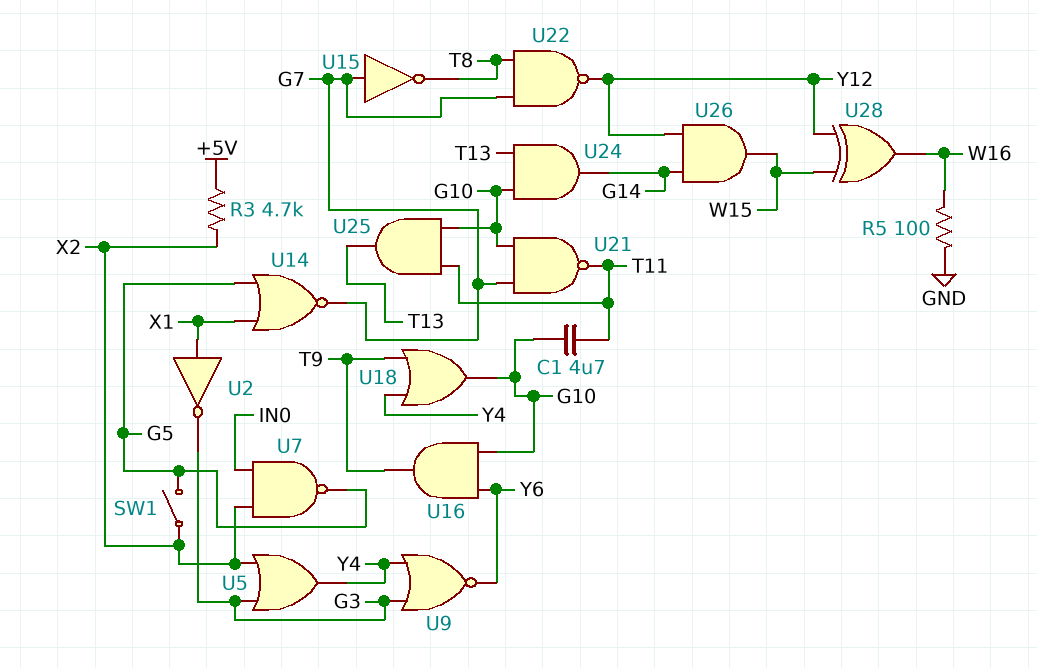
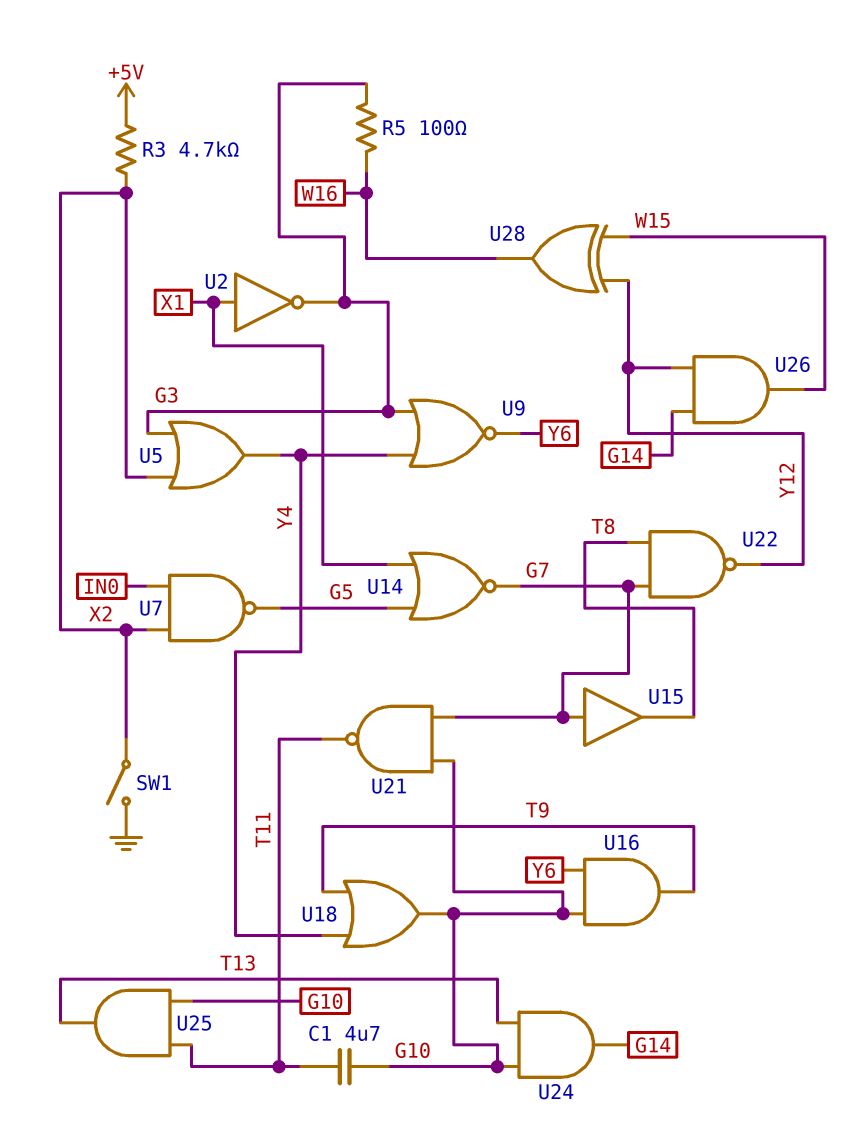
R5: 100 (GND, W16) -> 100 (G3, W16)
SW1: switch (G5, X2) -> switch (GND, X2)
U15: NOT (in G7, out T8) -> buffer (in G7, out T8)

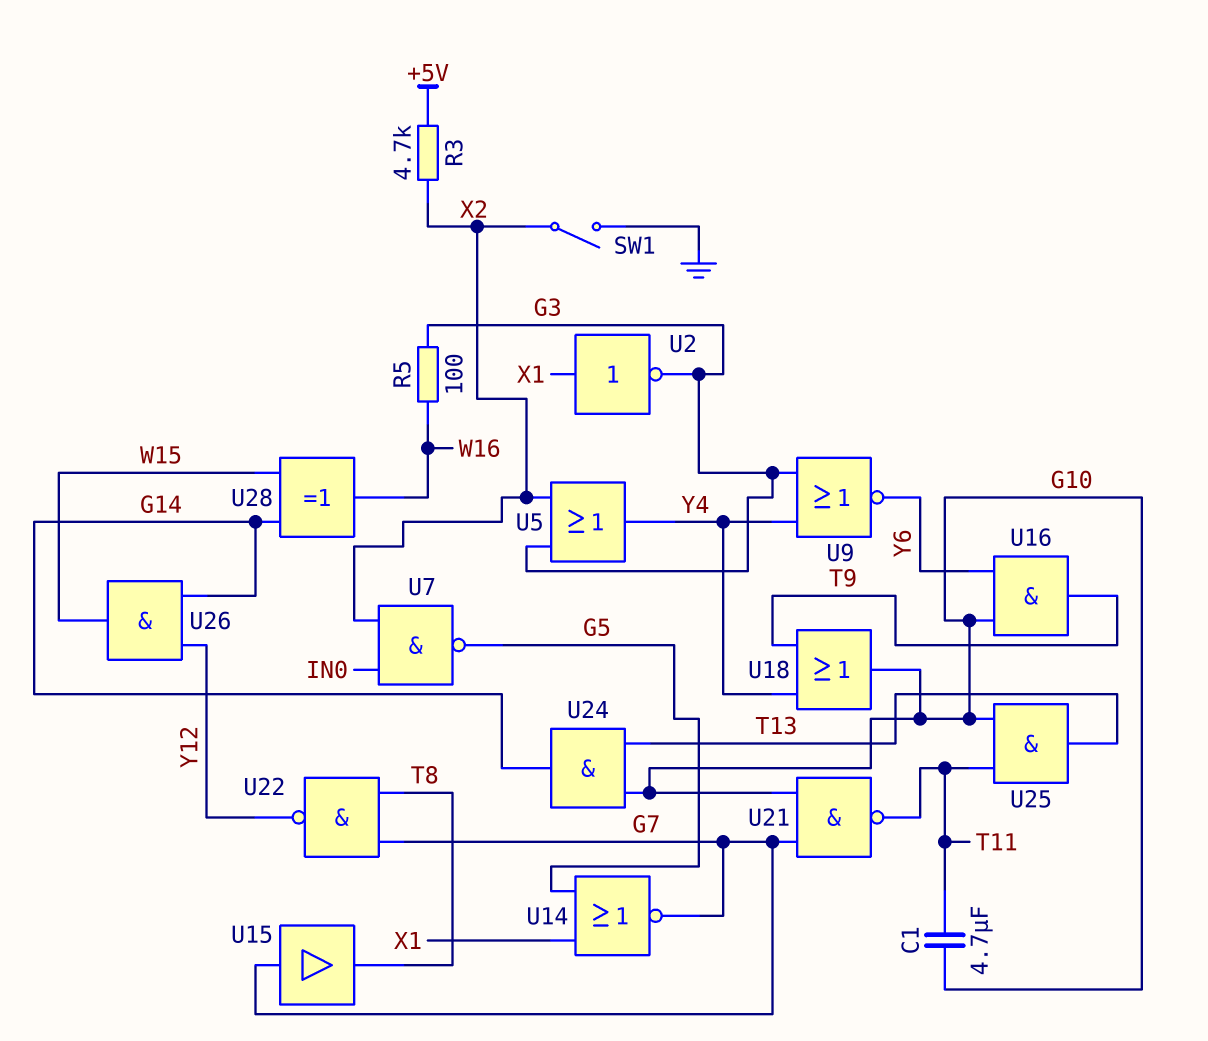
U28: XOR (in W15, in Y12, out W16) -> XOR (in G14, in W15, out W16)

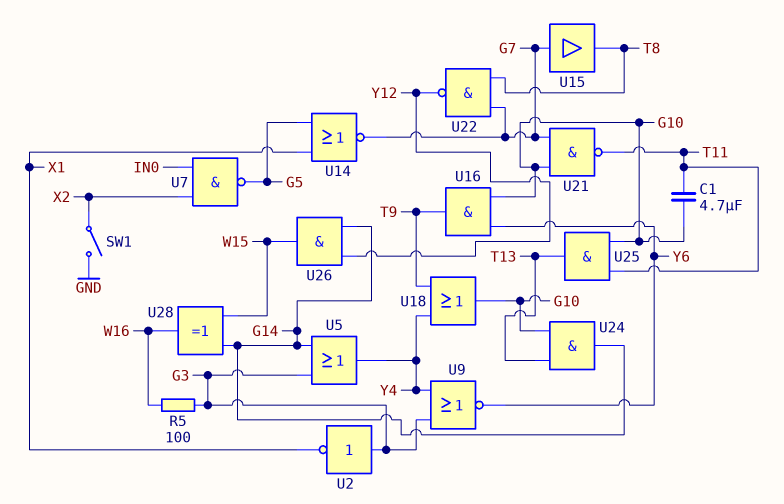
R3: 4.7k (+5V, X2) -> none
U2: NOT (in X1, out G3) -> NOT (in G3, out X1)
U5: OR (in G3, in X2, out Y4) -> OR (in G3, in G14, out Y4)

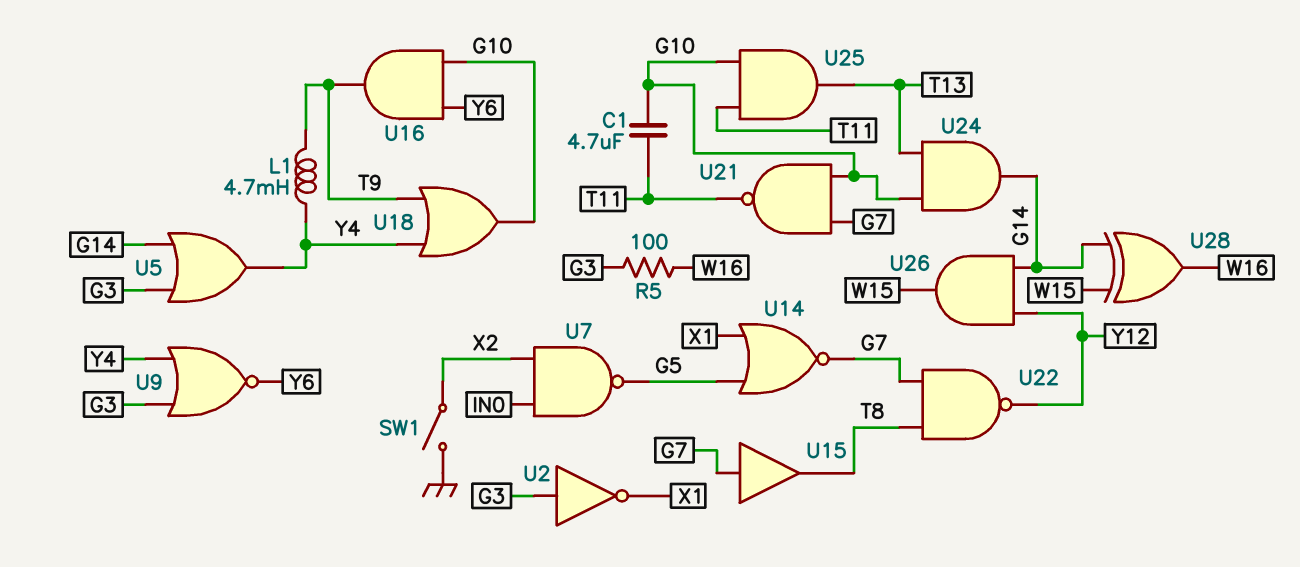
L1: none -> 4.7mH (T9, Y4)

